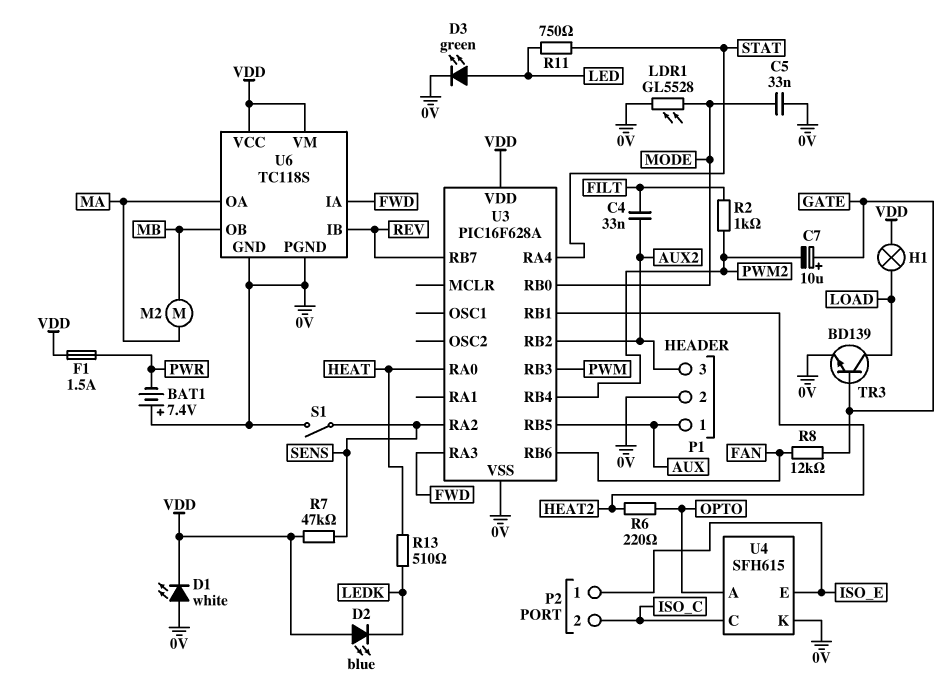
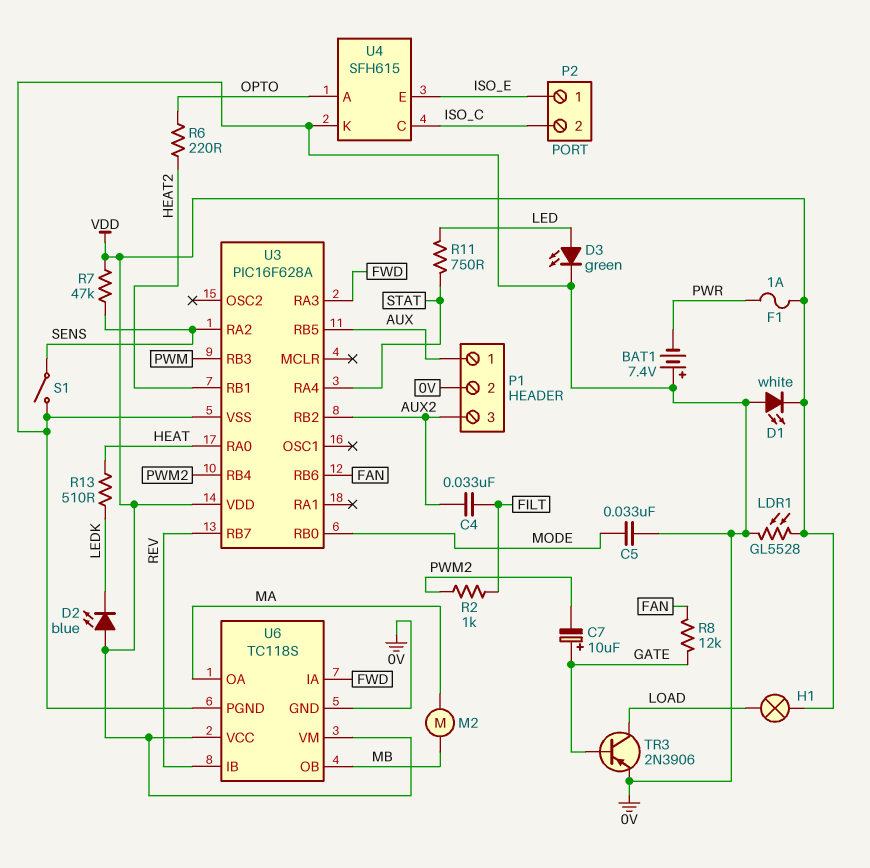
F1: 1.5A (PWR, VDD) -> 1A (PWR, VDD)
LDR1: GL5528 (0V, MODE) -> GL5528 (0V, VDD)
TR3: NPN BD139 (B GATE, C LOAD, E 0V) -> PNP 2N3906 (B GATE, C LOAD, E 0V)

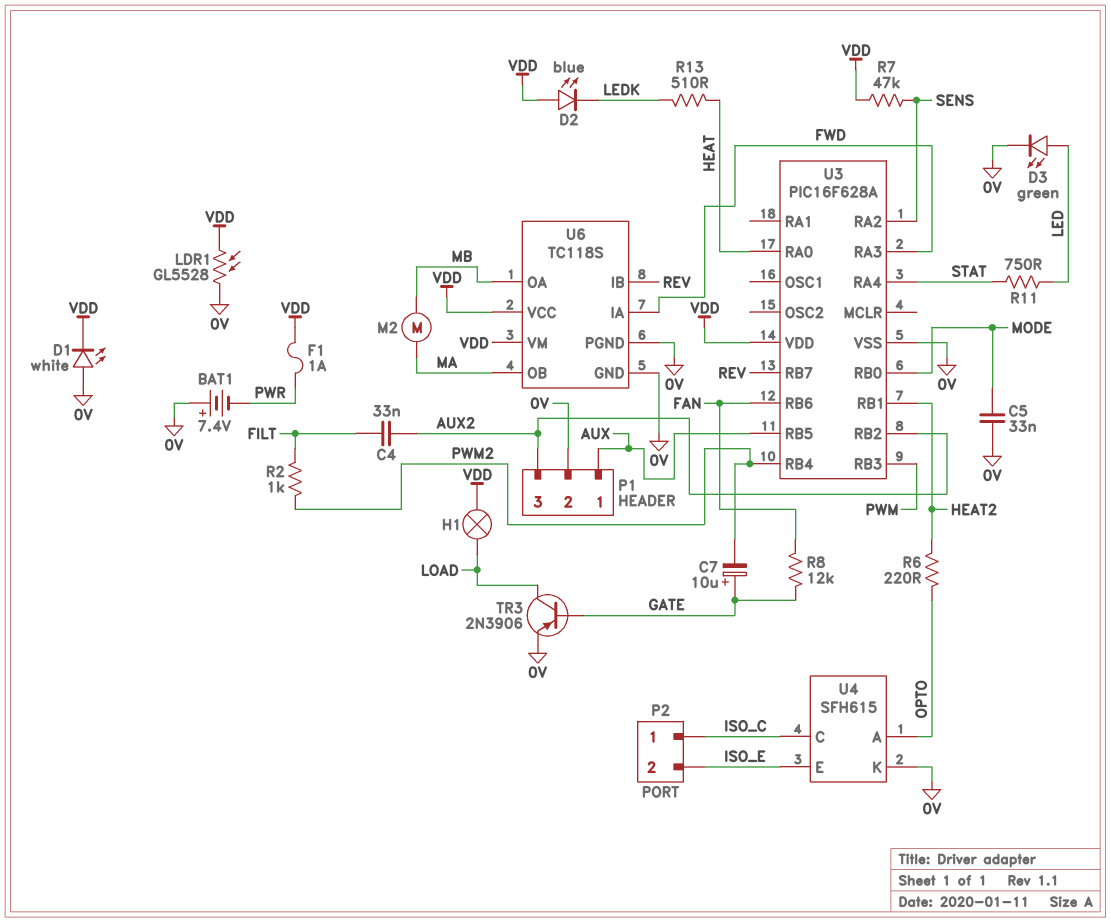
P2 pin 1: ISO_E -> ISO_C
P2 pin 2: ISO_C -> ISO_E
S1: switch (0V, SENS) -> none
U6 pin OA: MA -> MB
U6 pin OB: MB -> MA

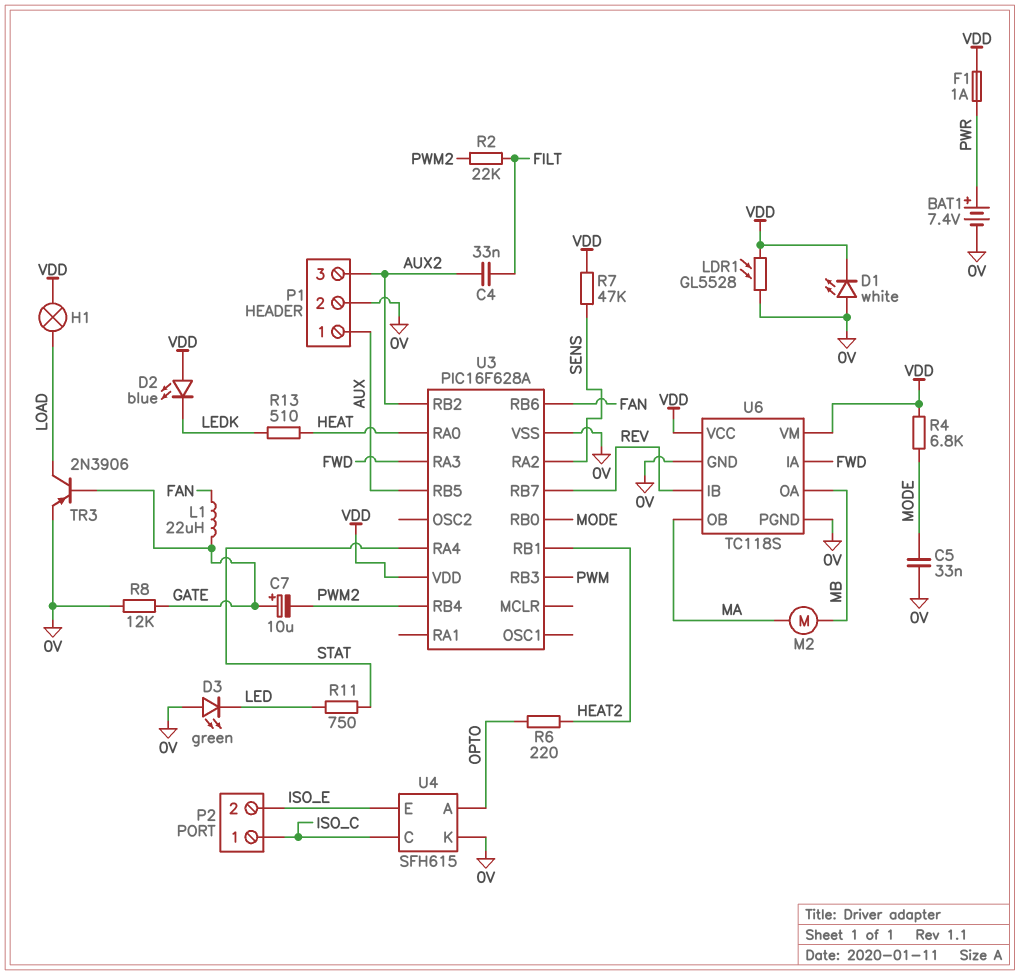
BAT1: 7.4V (plus 0V, minus PWR) -> 7.4V (plus PWR, minus 0V)
D3: LED green (A LED, K 0V) -> LED green (A 0V, K LED)
L1: none -> 22uH (FAN, GATE)
R2: 1k (FILT, PWM2) -> 22k (FILT, PWM2)
R4: none -> 6.8k (MODE, VDD)
R8: 12k (FAN, GATE) -> 12k (0V, GATE)

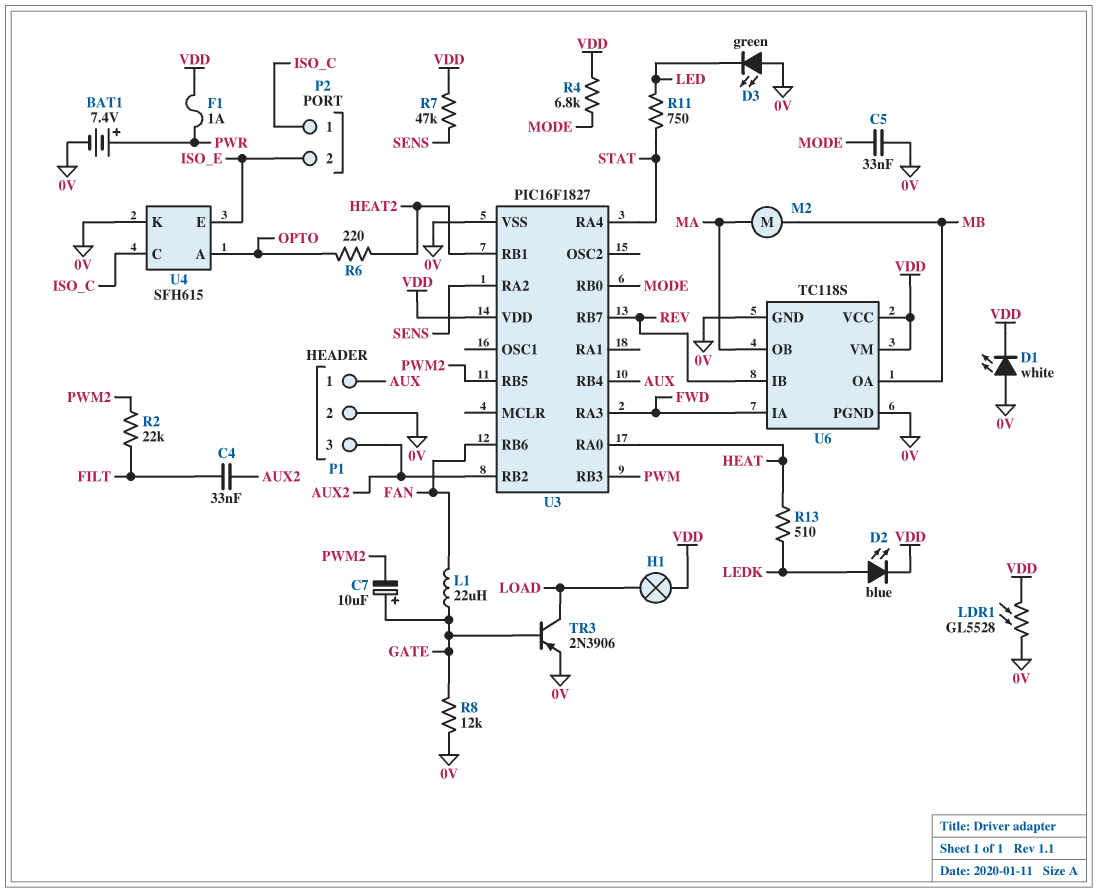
D2: LED blue (A VDD, K LEDK) -> LED blue (A LEDK, K VDD)
U3: PIC16F628A -> PIC16F1827
U3 pin RB4: PWM2 -> AUX
U3 pin RB5: AUX -> PWM2

